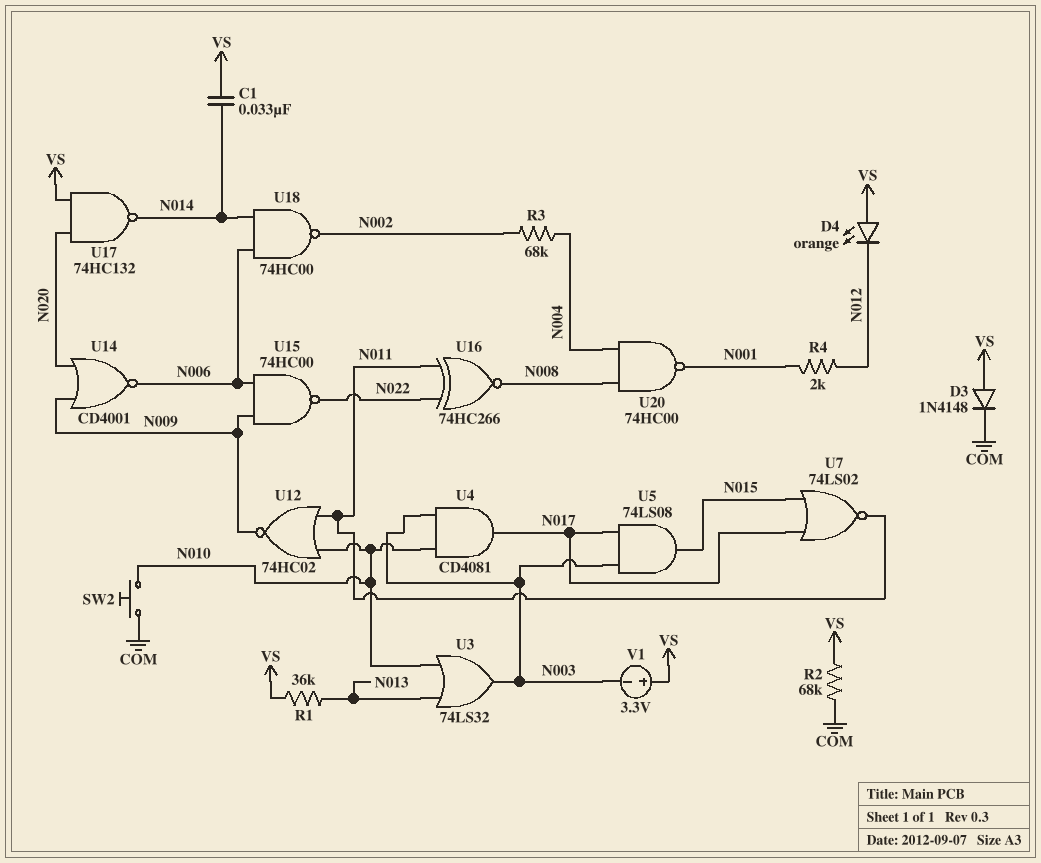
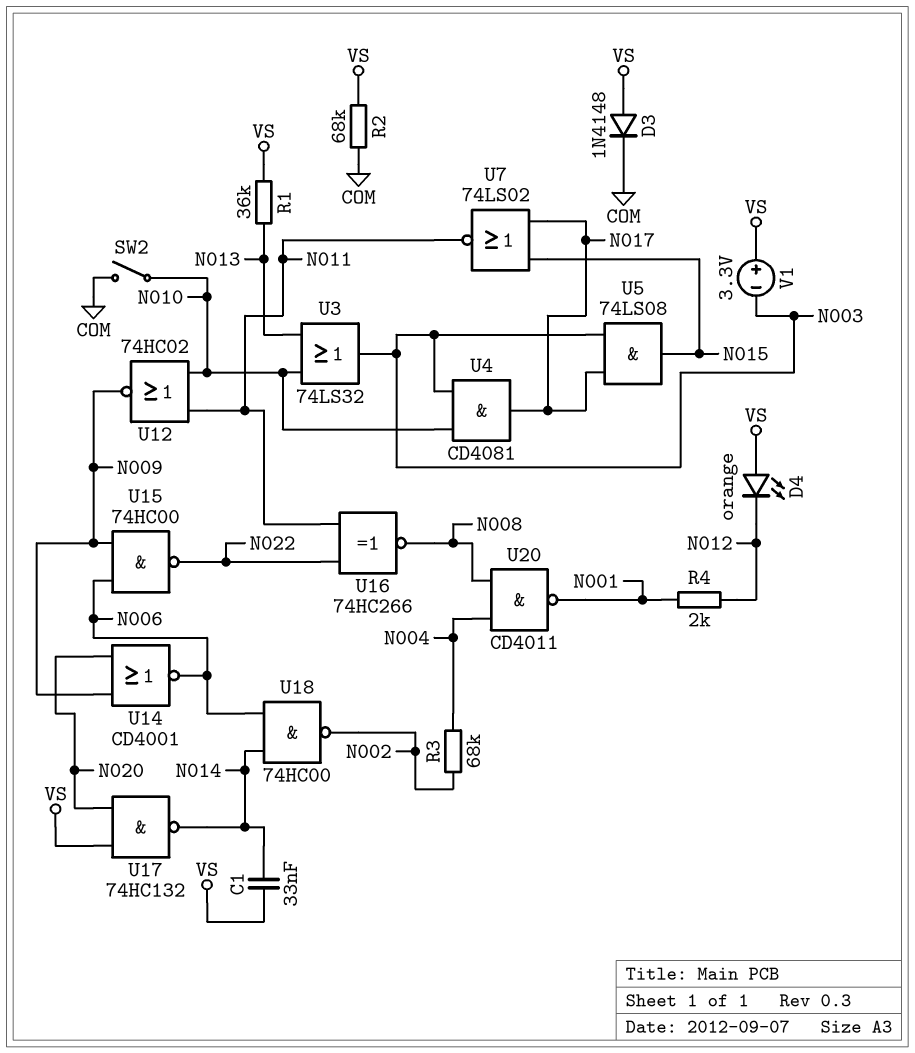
SW2: button (COM, N010) -> switch (COM, N010)
U20: NAND 74HC00 (in N004, in N008, out N001) -> NAND CD4011 (in N004, in N008, out N001)

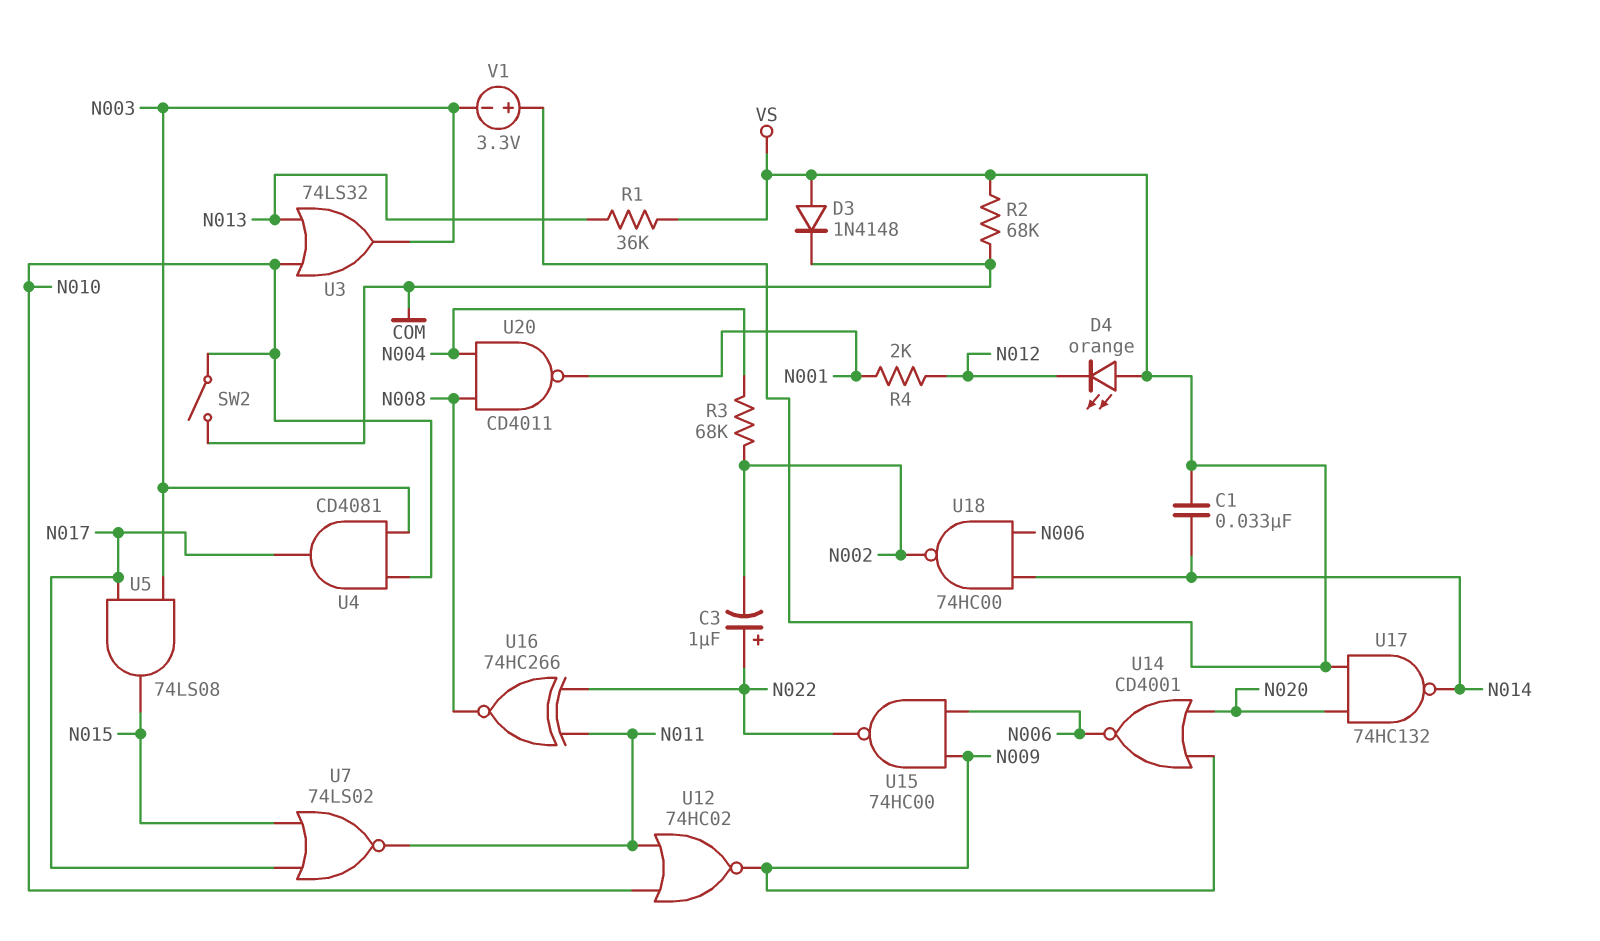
C3: none -> 1uF (plus N022, minus N002)

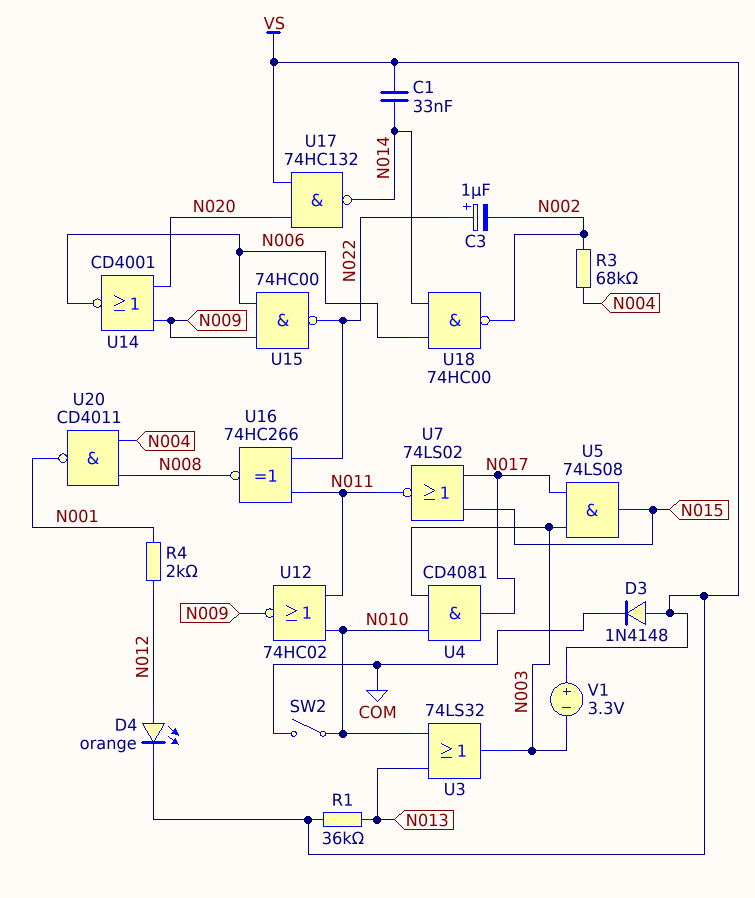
D4: LED orange (A VS, K N012) -> LED orange (A N012, K VS)
R2: 68k (COM, VS) -> none

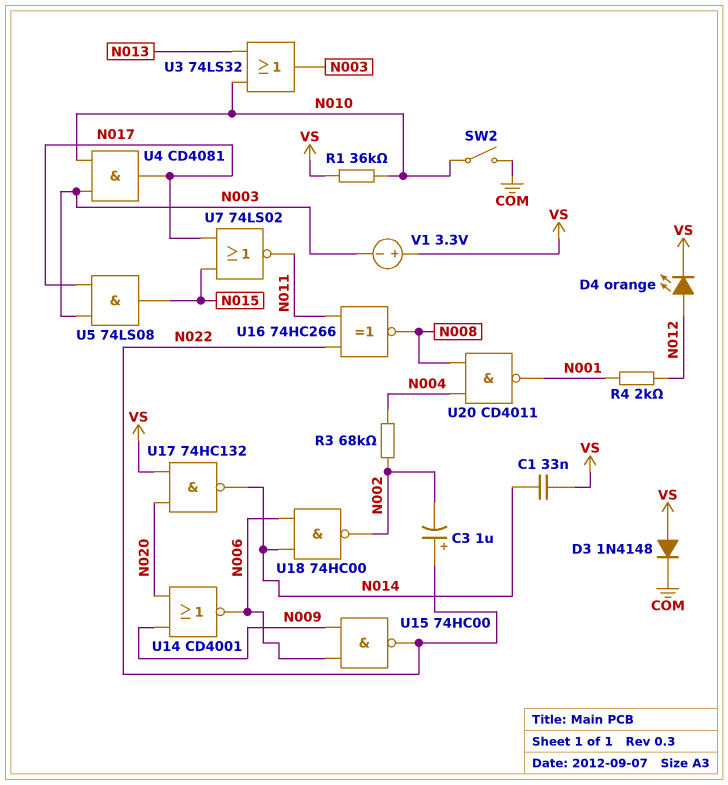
R1: 36k (N013, VS) -> 36k (N010, VS)
U12: NOR 74HC02 (in N010, in N011, out N009) -> none

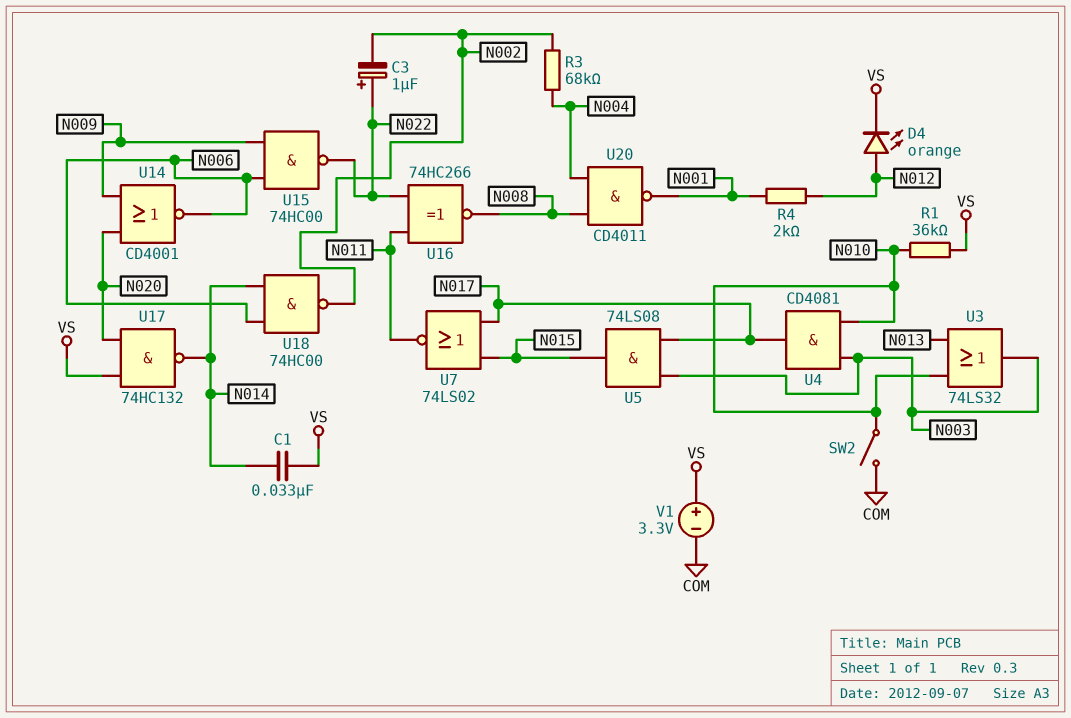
D3: diode 1N4148 (A VS, K COM) -> none
V1: 3.3V (plus VS, minus N003) -> 3.3V (plus VS, minus COM)

